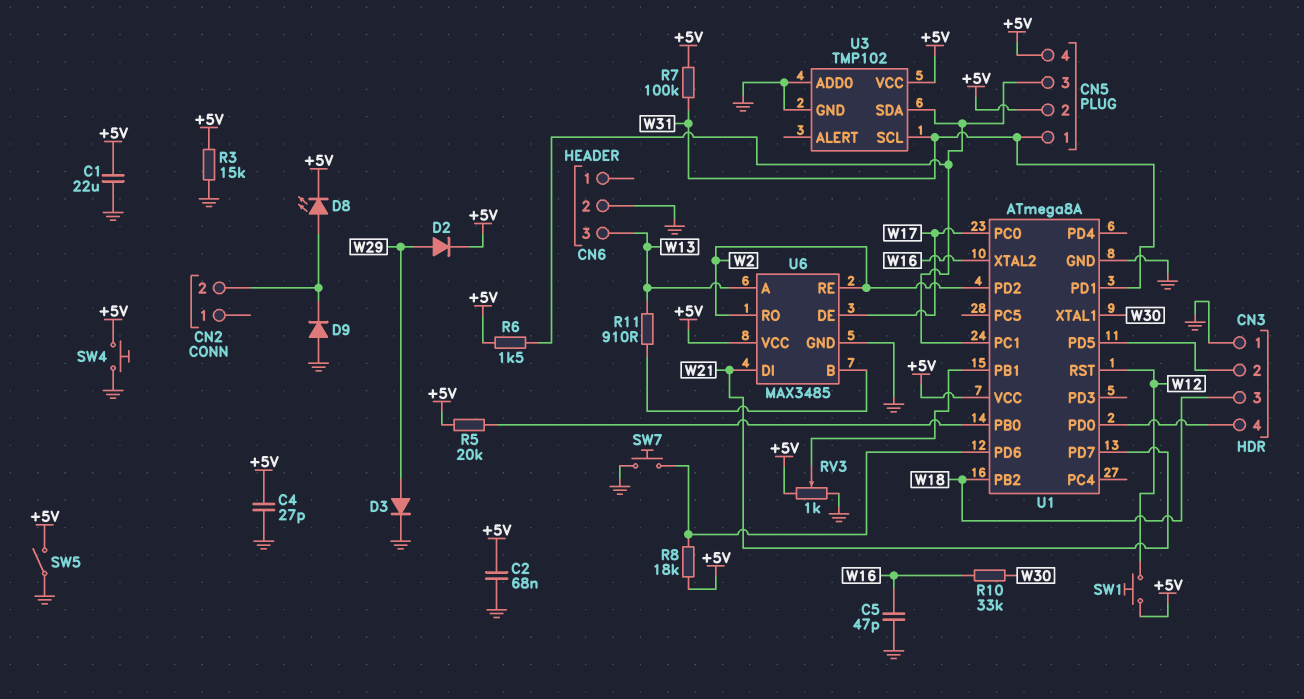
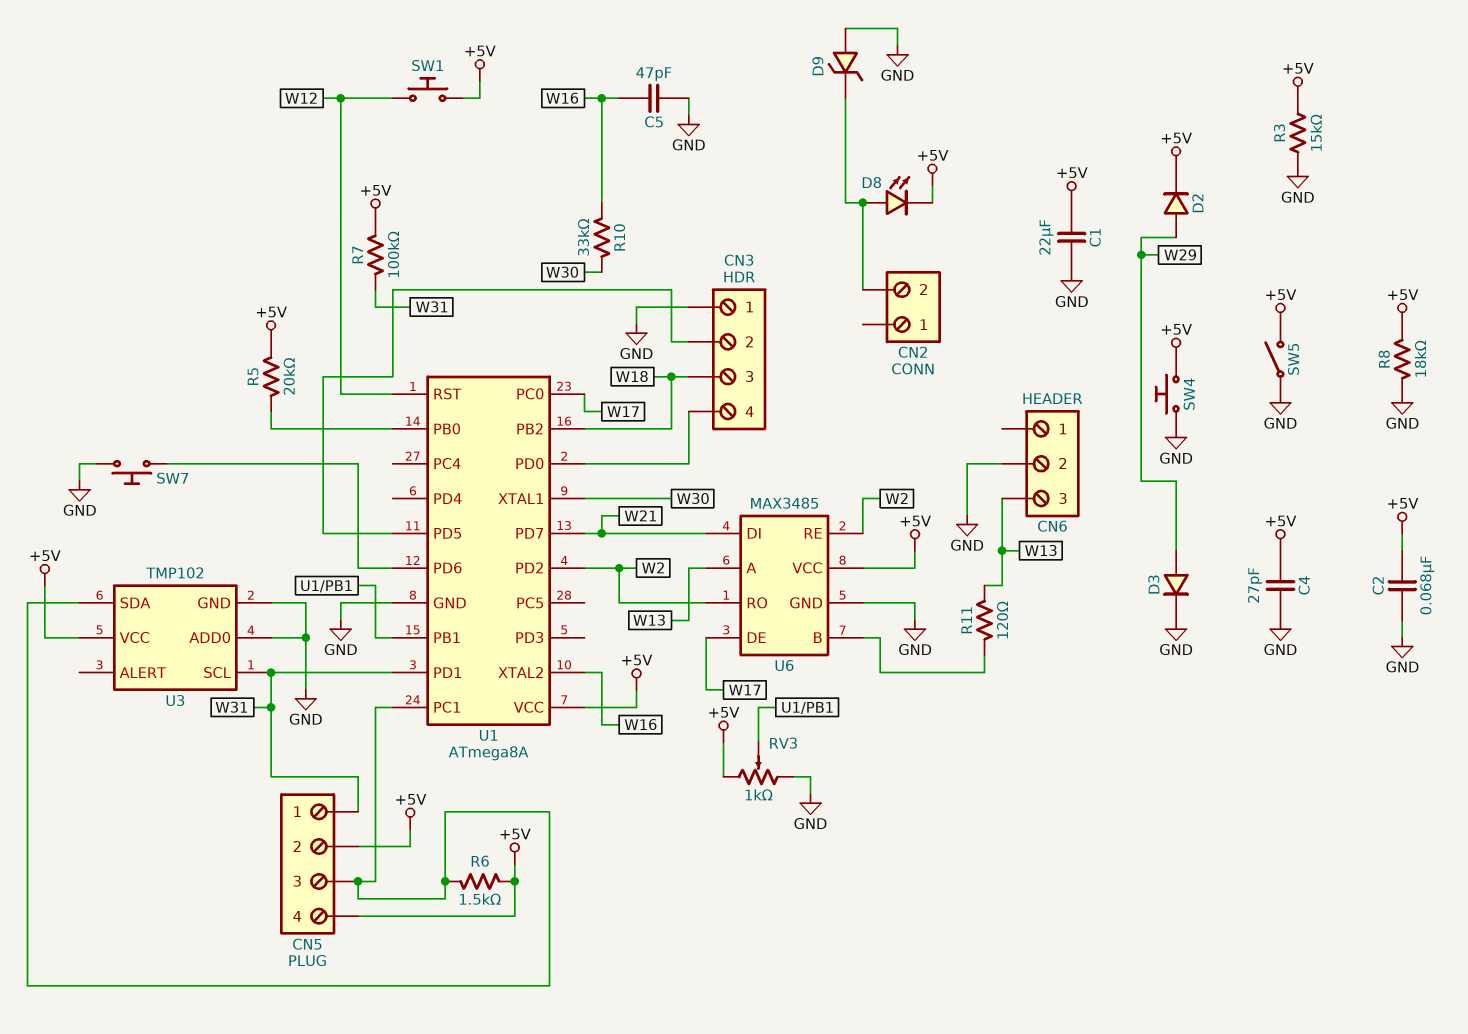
D9: diode (A GND, K CN2/2) -> zener (A GND, K CN2/2)
R8: 18k (+5V, U1/PD6) -> 18k (+5V, GND)
R11: 910 (U6/B, W13) -> 120 (U6/B, W13)

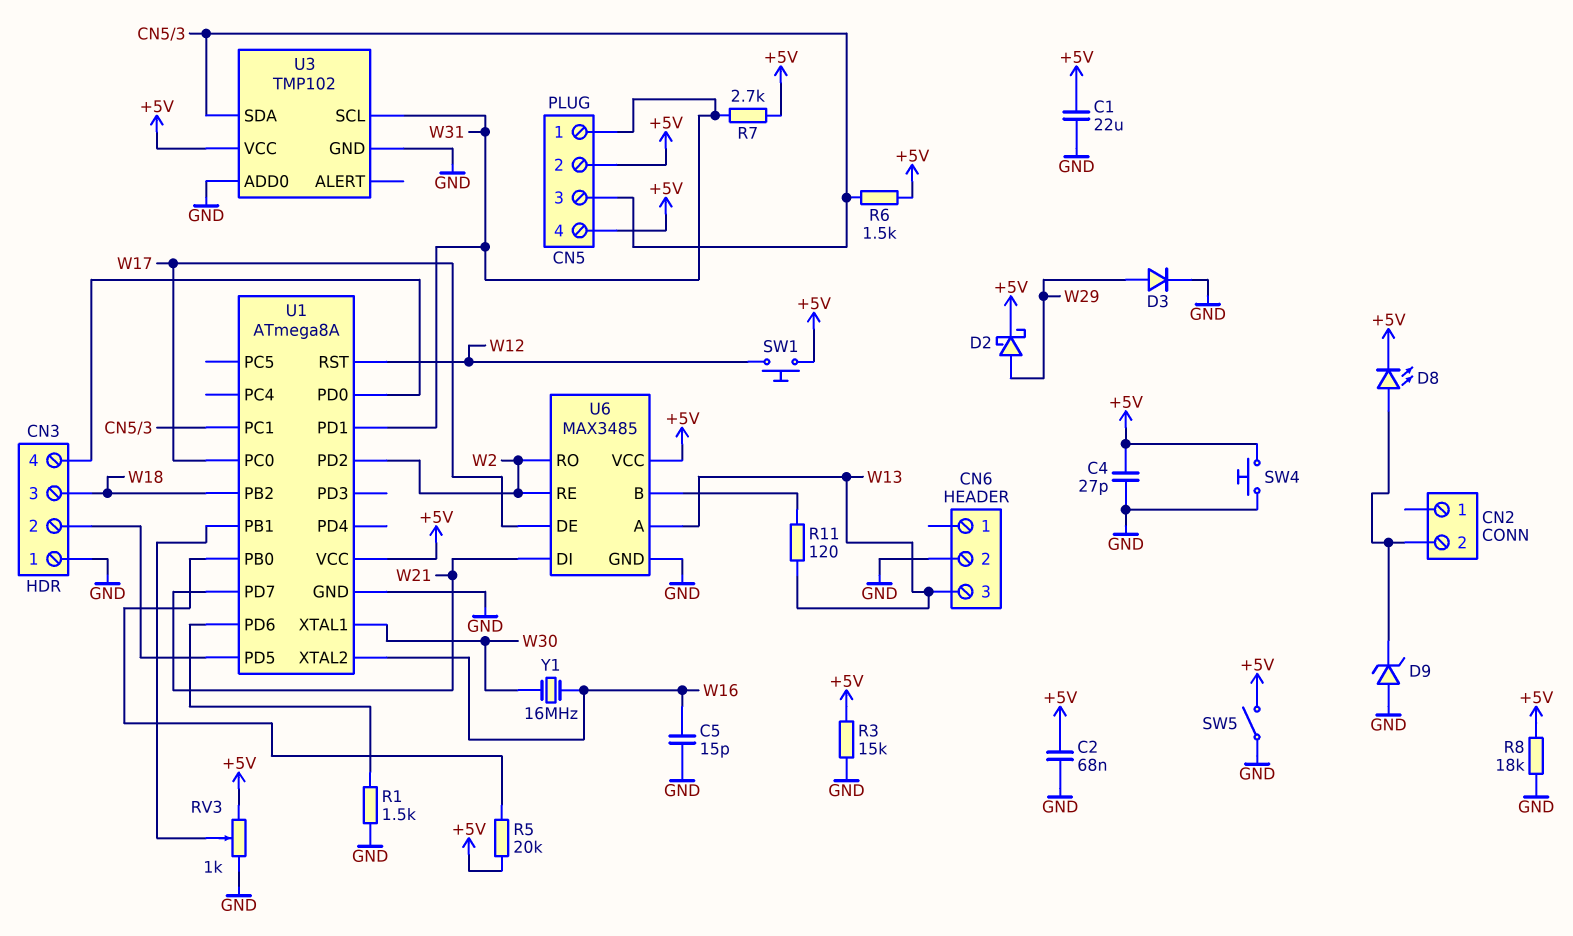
C5: 47pF (GND, W16) -> 15pF (GND, W16)
D2: diode (A W29, K +5V) -> schottky (A W29, K +5V)
R1: none -> 1.5k (GND, U1/PD6)
R7: 100k (+5V, W31) -> 2.7k (+5V, W31)
R10: 33k (W16, W30) -> none
SW7: button (GND, U1/PD6) -> none
Y1: none -> 16MHz (W16, W30)

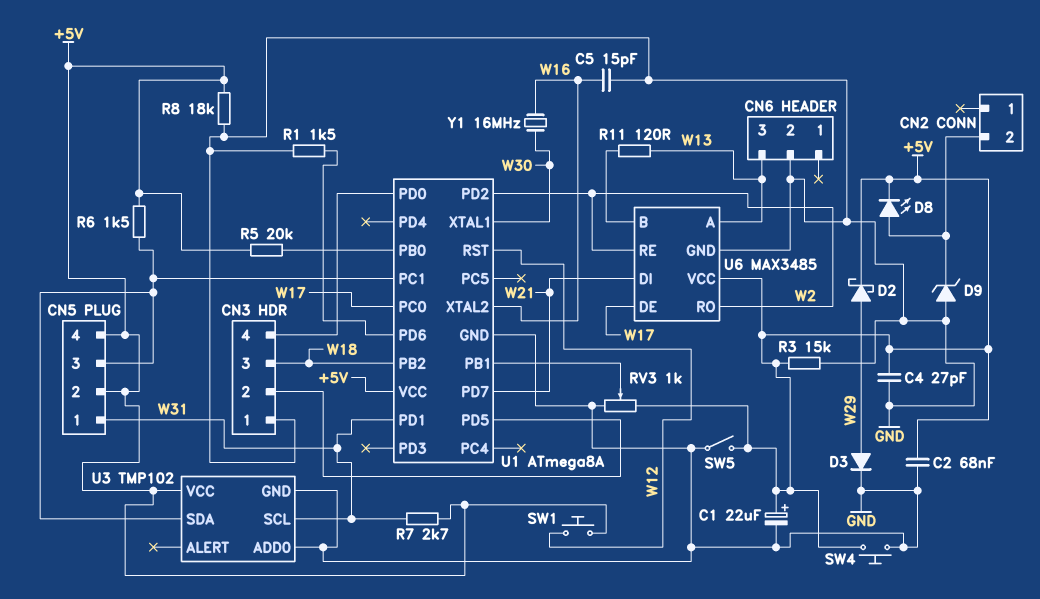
C1: 22uF (+5V, GND) -> 22uF (plus +5V, minus GND)

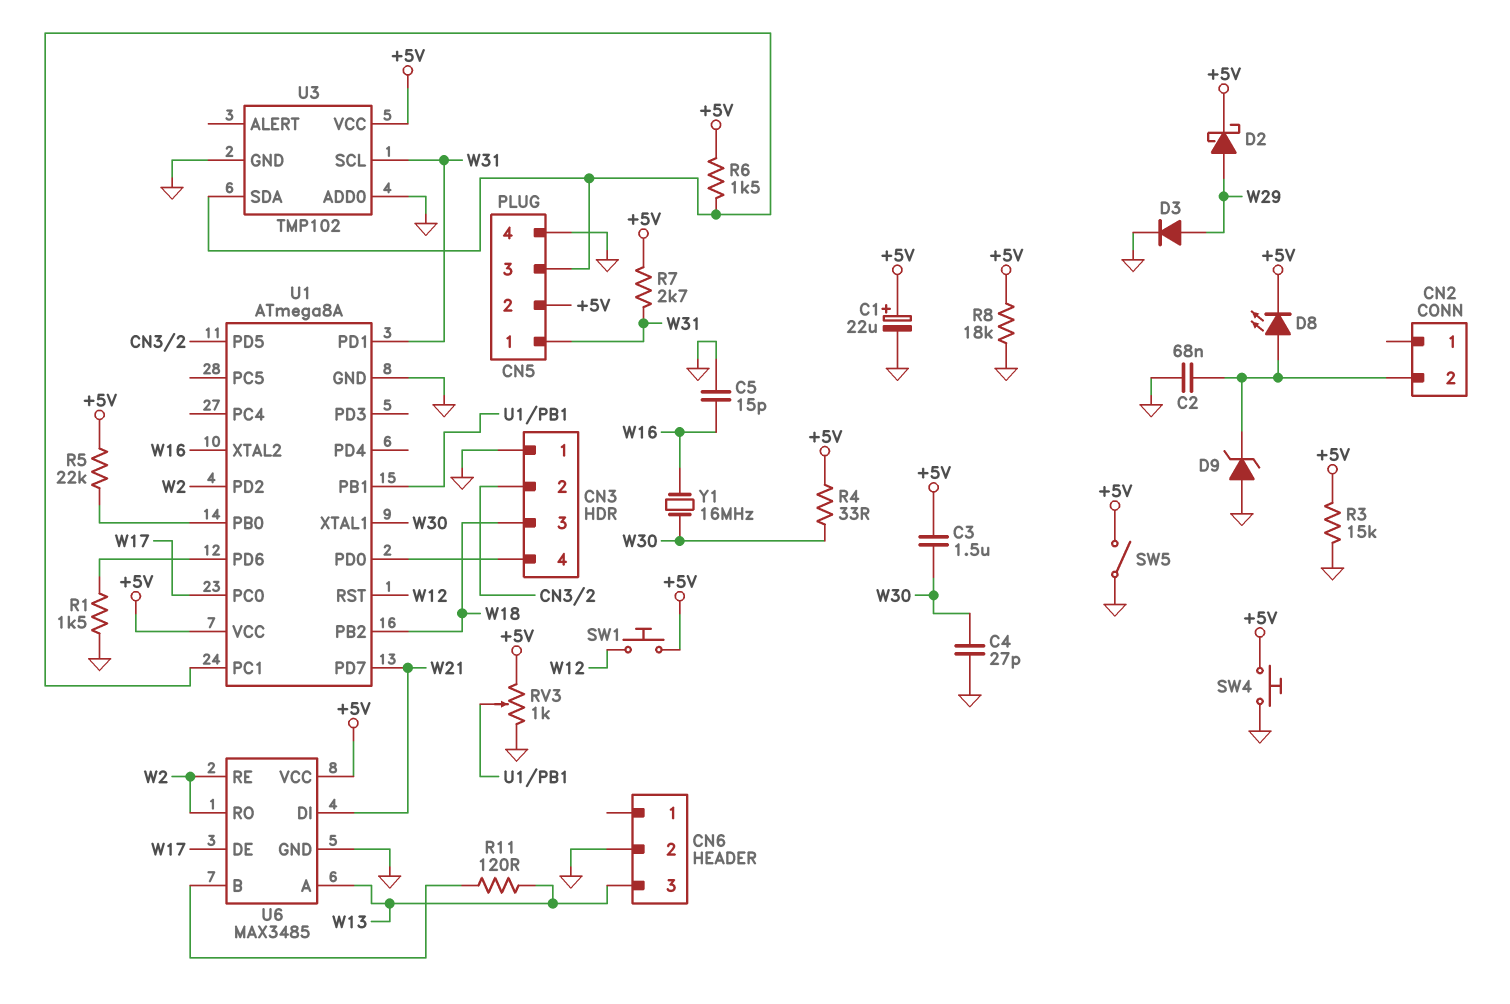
C2: 68nF (+5V, GND) -> 68nF (CN2/2, GND)
C3: none -> 1.5uF (+5V, W30)
C4: 27pF (+5V, GND) -> 27pF (GND, W30)
CN5 pin 4: +5V -> GND
R4: none -> 33 (+5V, W30)
R5: 20k (+5V, U1/PB0) -> 22k (+5V, U1/PB0)

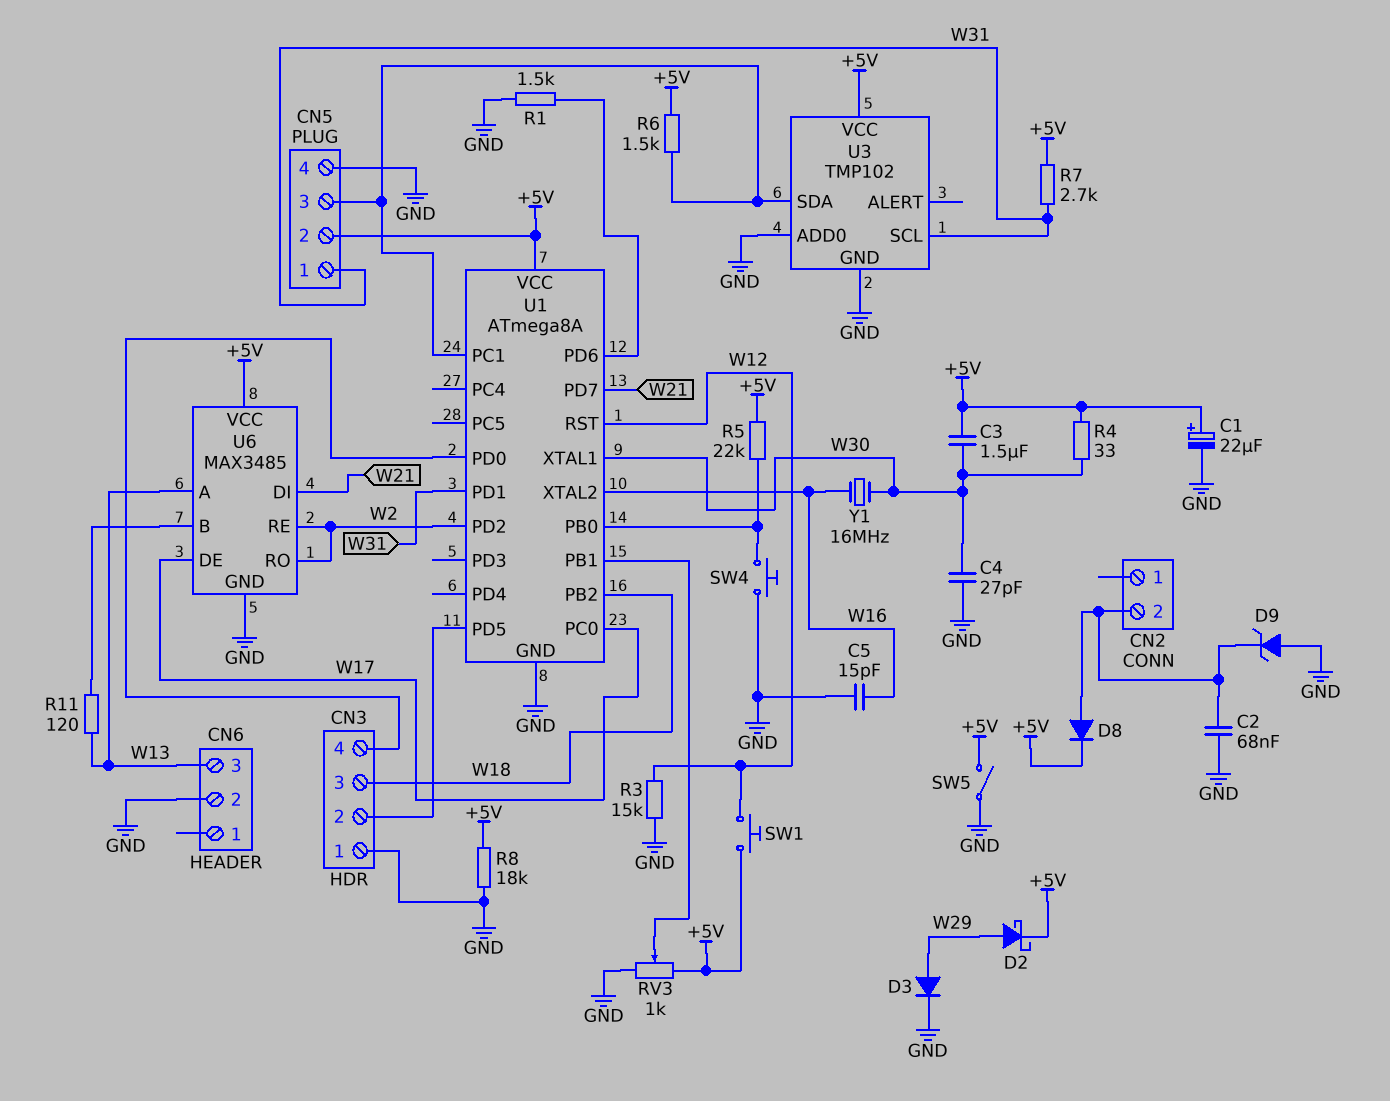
D8: LED (A CN2/2, K +5V) -> diode (A CN2/2, K +5V)
R3: 15k (+5V, GND) -> 15k (GND, W12)
SW4: button (+5V, GND) -> button (GND, U1/PB0)

